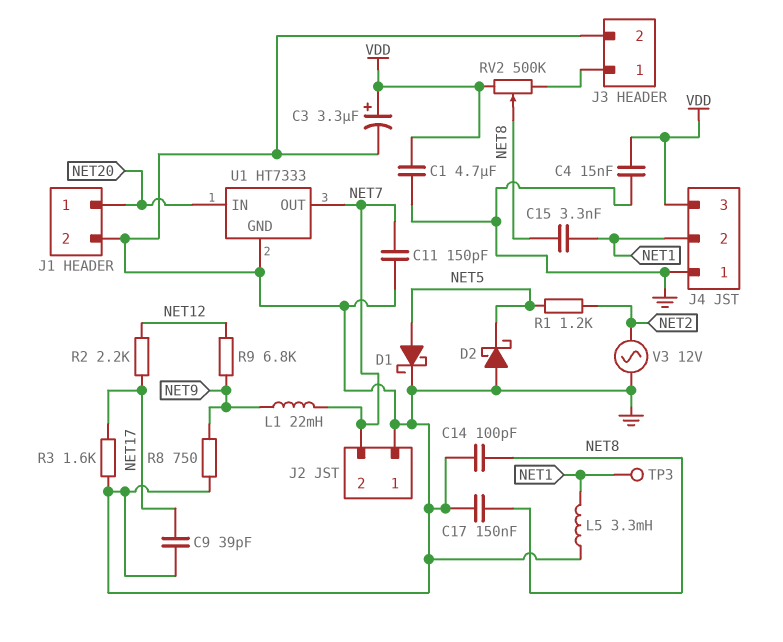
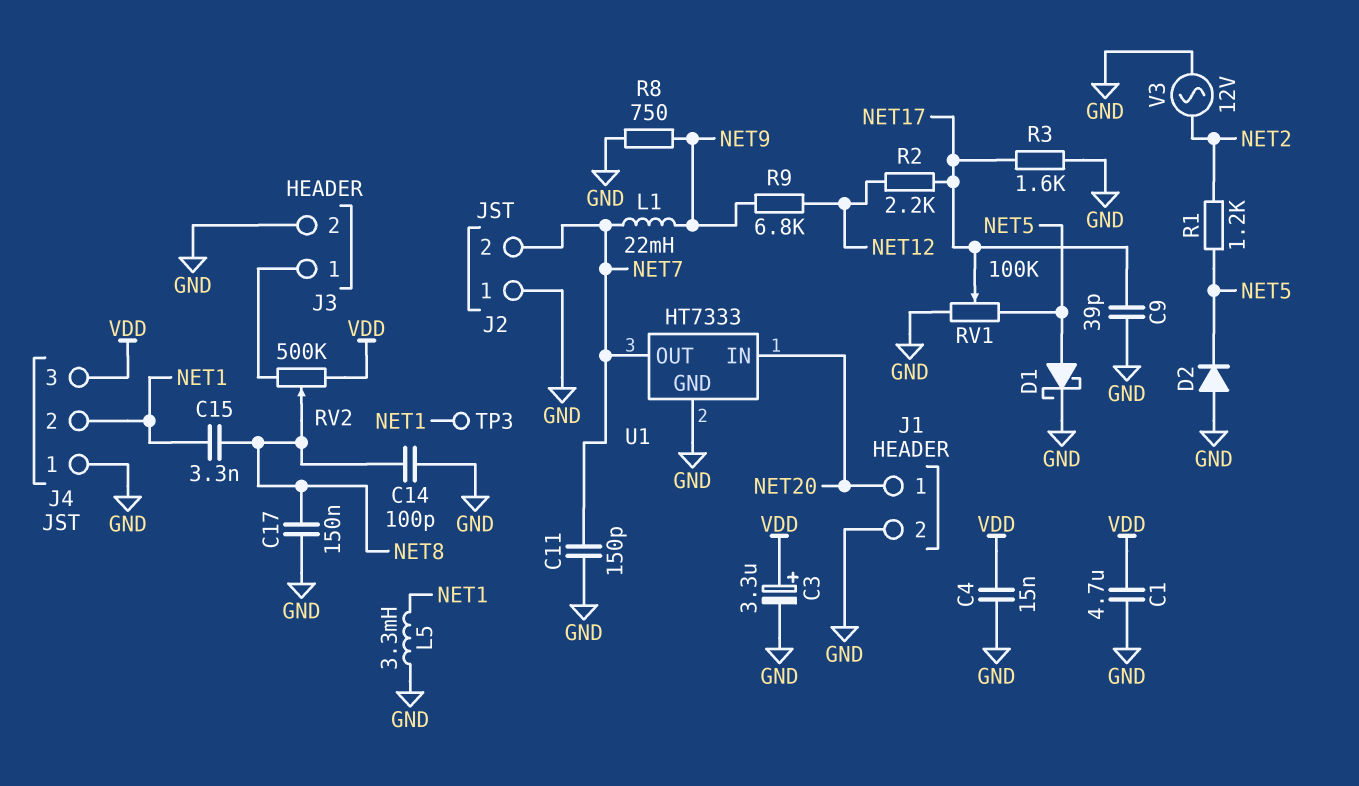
D2: schottky (A GND, K NET5) -> diode (A GND, K NET5)
RV1: none -> 100k (GND, NET5, wiper NET17)

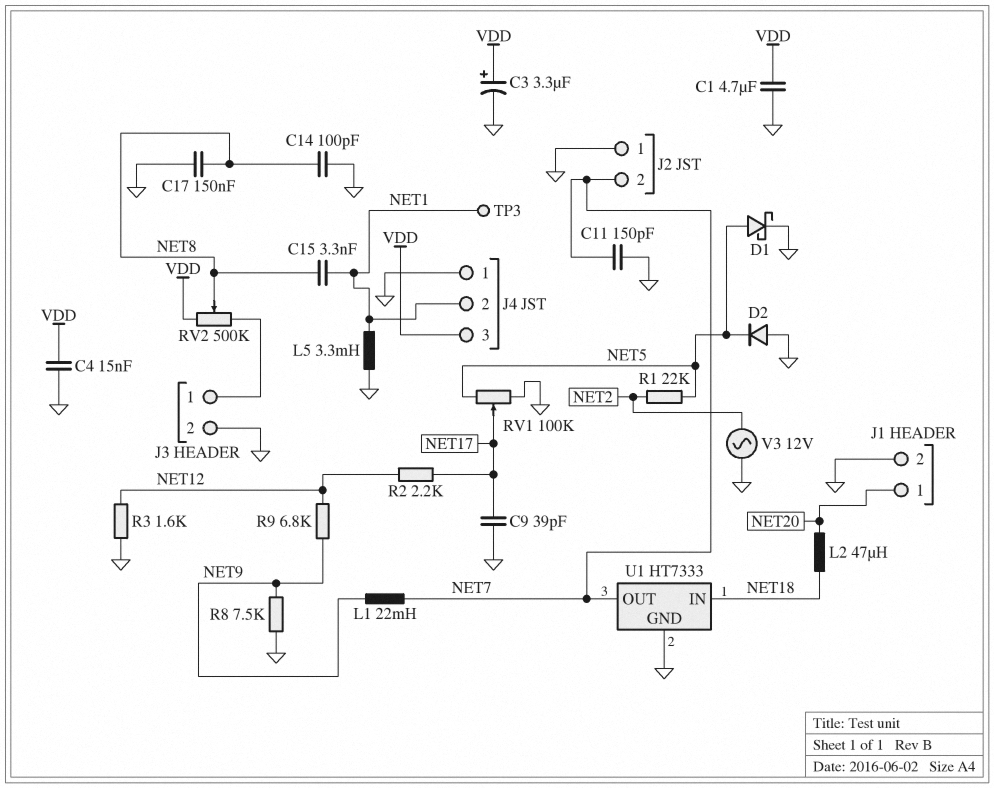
L2: none -> 47uH (NET18, NET20)
R1: 1.2k (NET2, NET5) -> 22k (NET2, NET5)
R3: 1.6k (GND, NET17) -> 1.6k (GND, NET12)
R8: 750 (GND, NET9) -> 7.5k (GND, NET9)
U1 pin IN: NET20 -> NET18

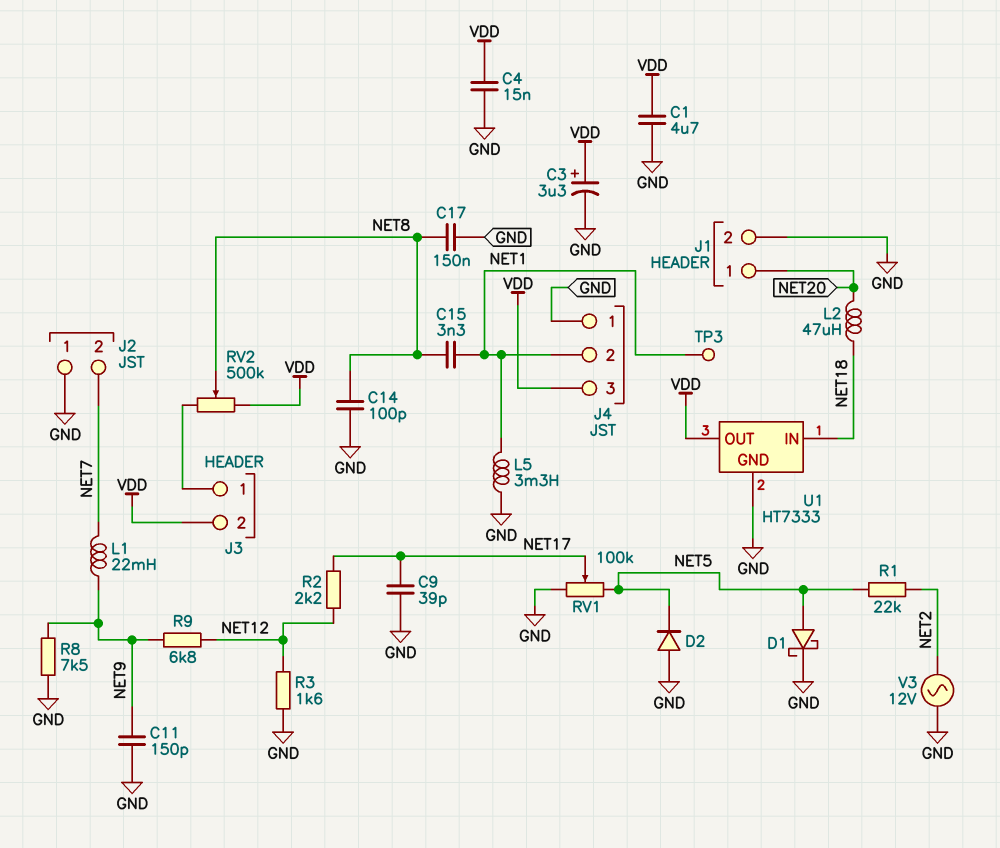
C11: 150pF (GND, NET7) -> 150pF (GND, NET9)
J3 pin 2: GND -> VDD
U1 pin OUT: NET7 -> VDD

